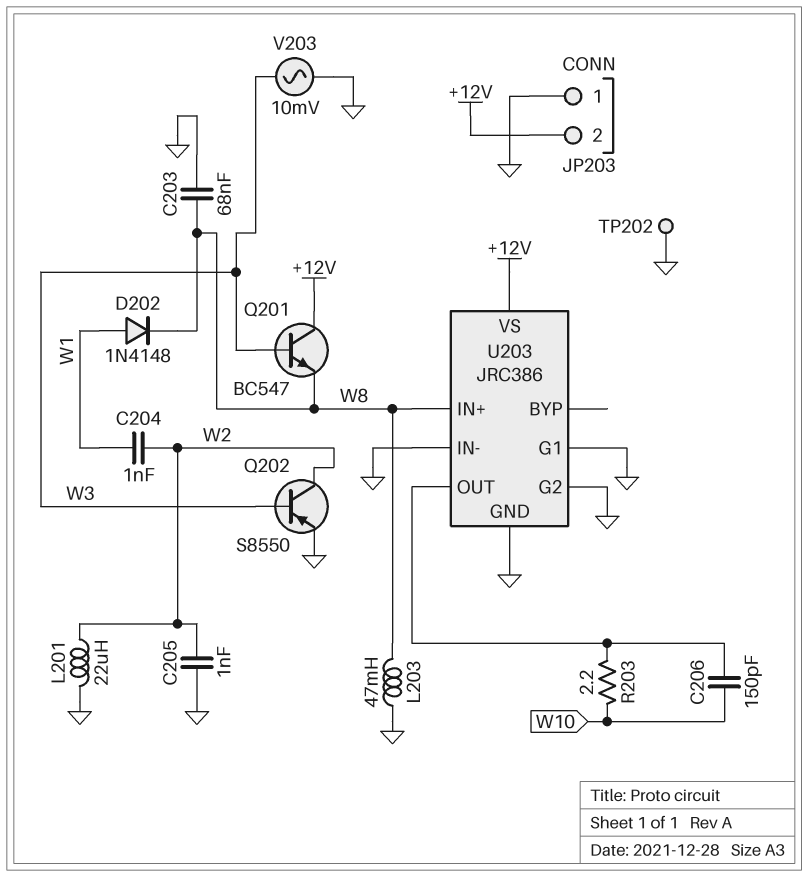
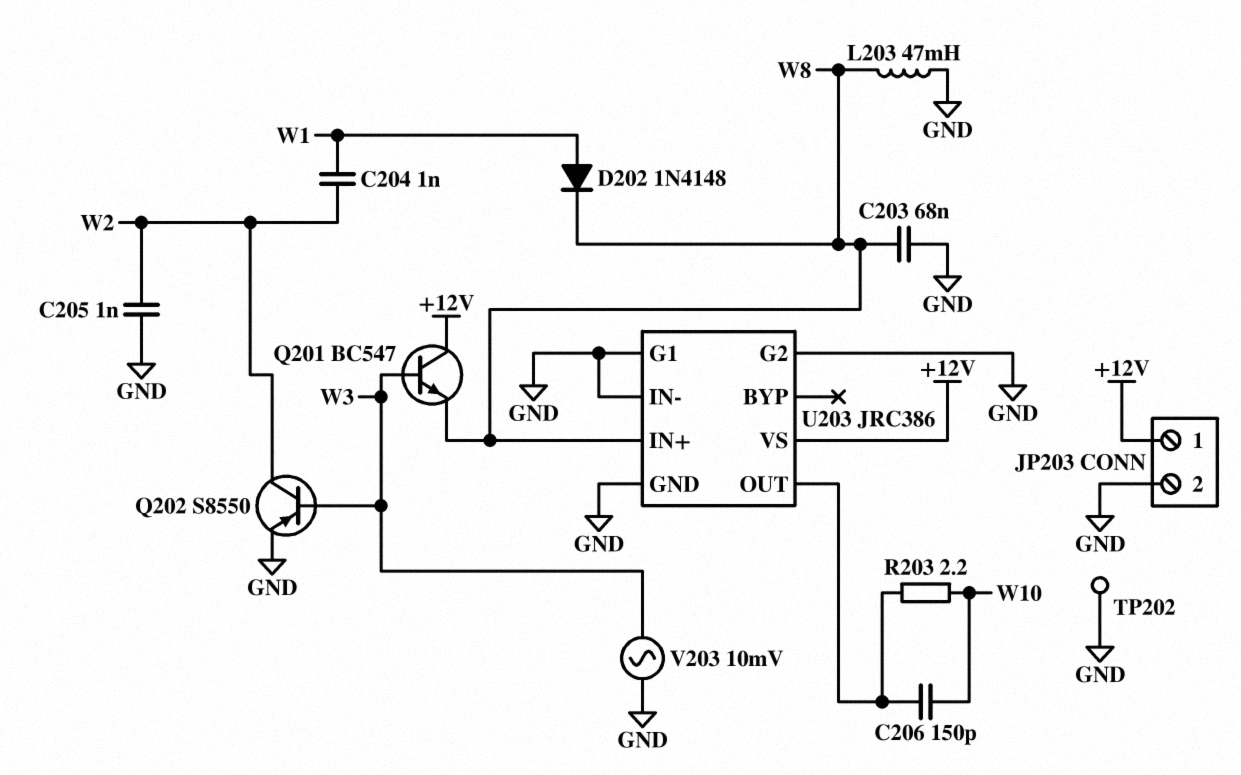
JP203 pin 1: GND -> +12V
JP203 pin 2: +12V -> GND
L201: 22uH (GND, W2) -> none

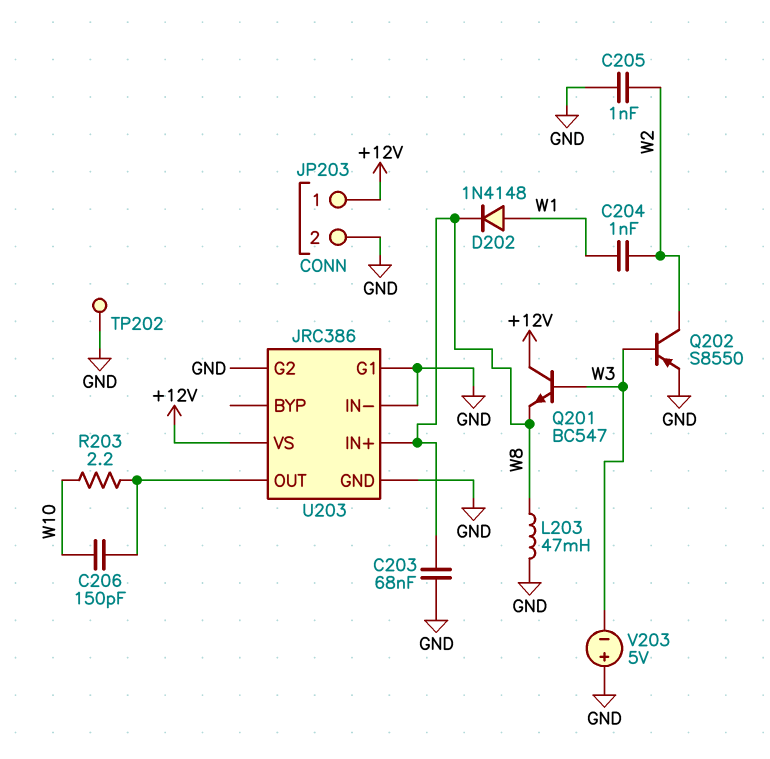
V203: AC 10mV (GND, W3) -> 5V (plus GND, minus W3)

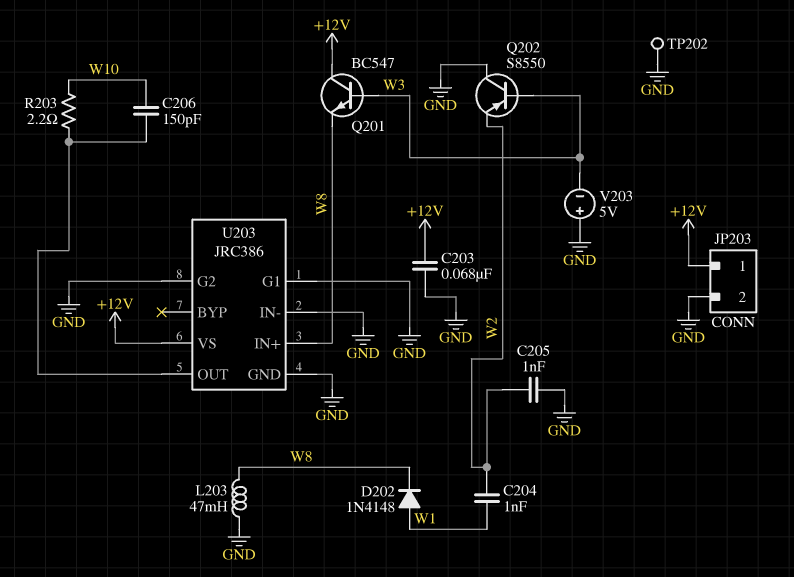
C203: 68nF (GND, W8) -> 68nF (+12V, GND)
Q202: PNP S8550 (B W3, C W2, E GND) -> PNP S8550 (B W3, C GND, E W2)

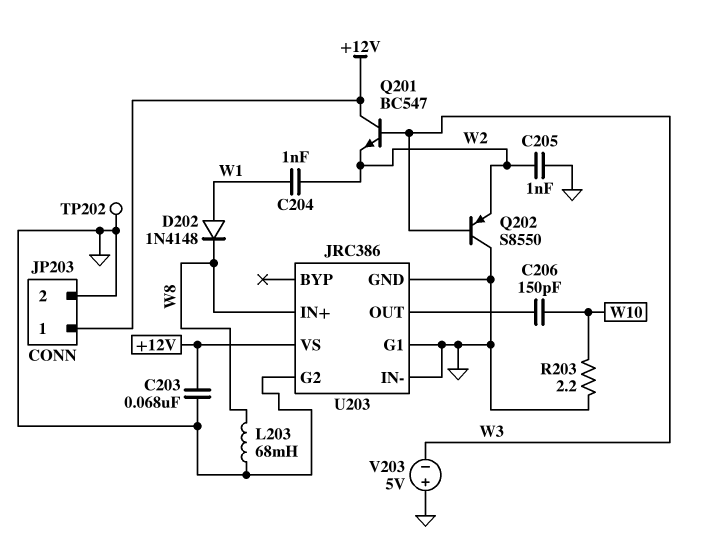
L203: 47mH (GND, W8) -> 68mH (GND, W8)
Q201: NPN BC547 (B W3, C +12V, E W8) -> NPN BC547 (B W3, C +12V, E W2)
R203: 2.2 (U203/OUT, W10) -> 2.2 (GND, W10)

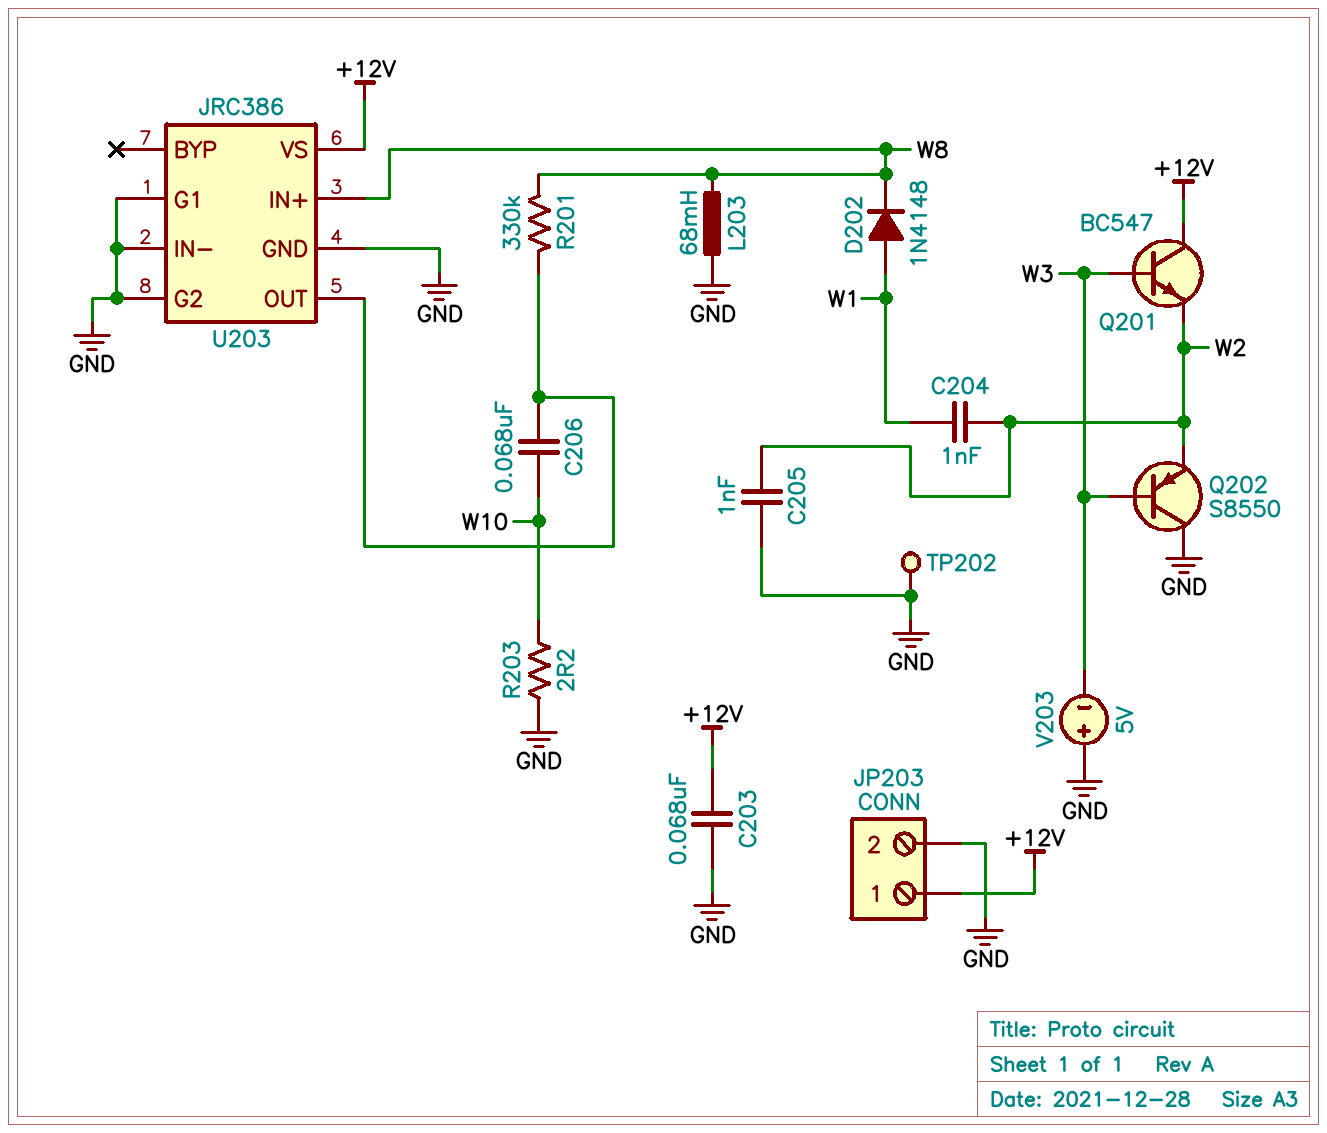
C206: 150pF (U203/OUT, W10) -> 68nF (U203/OUT, W10)
R201: none -> 330k (U203/OUT, W8)

